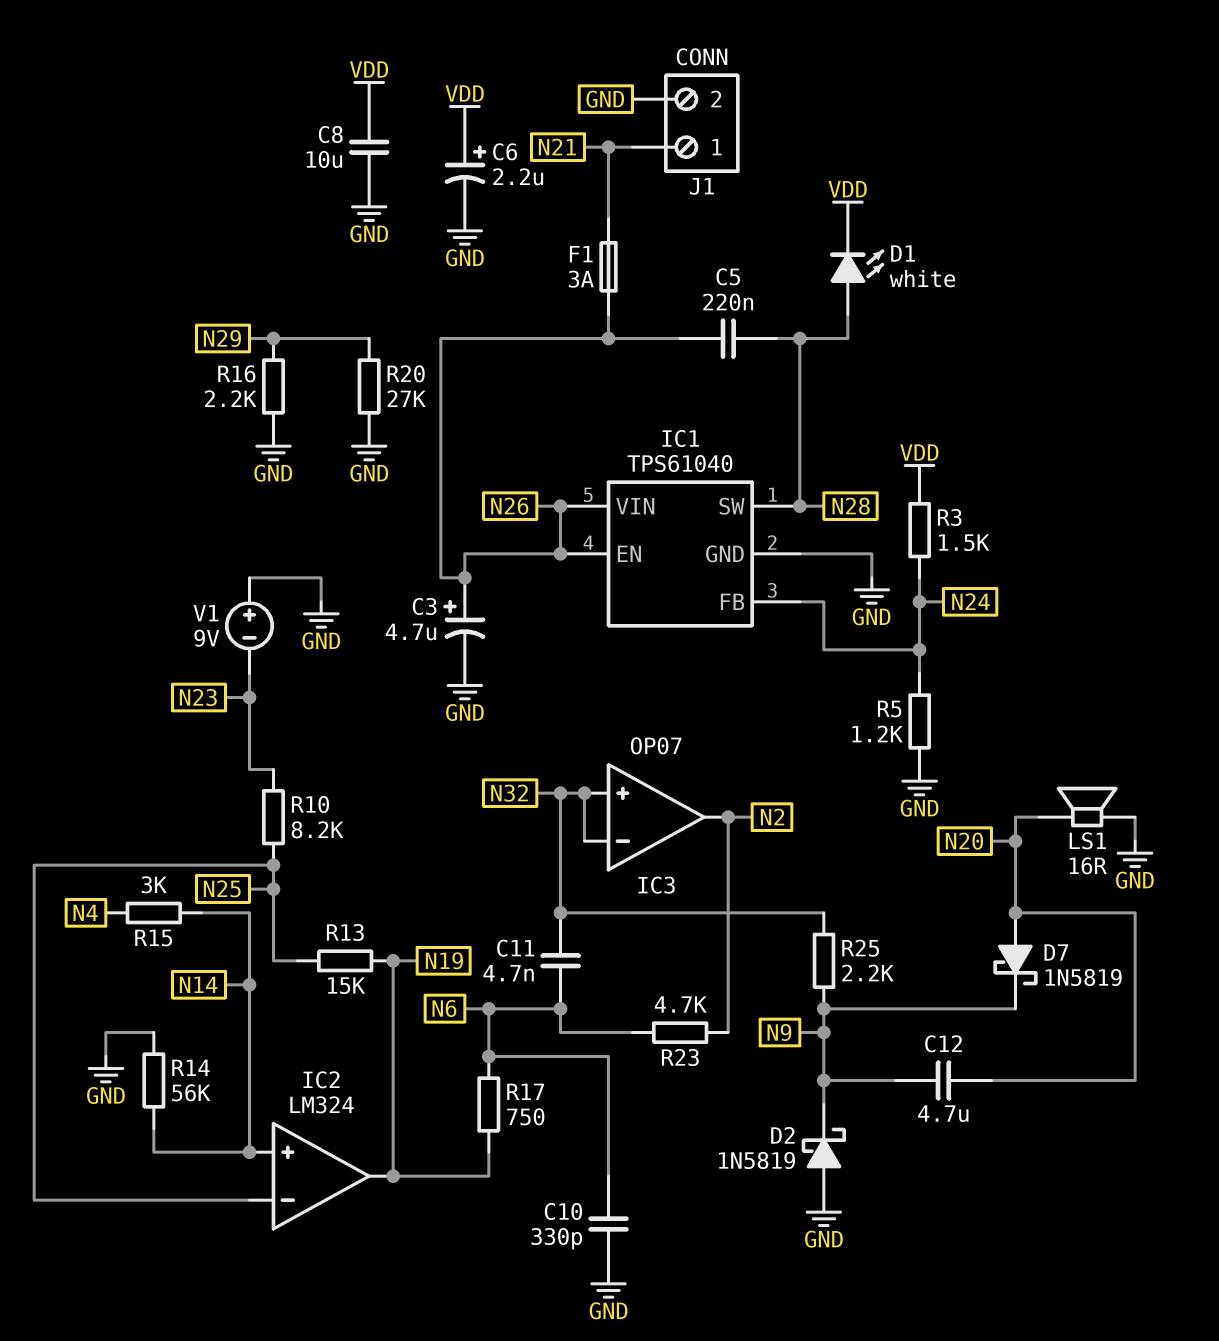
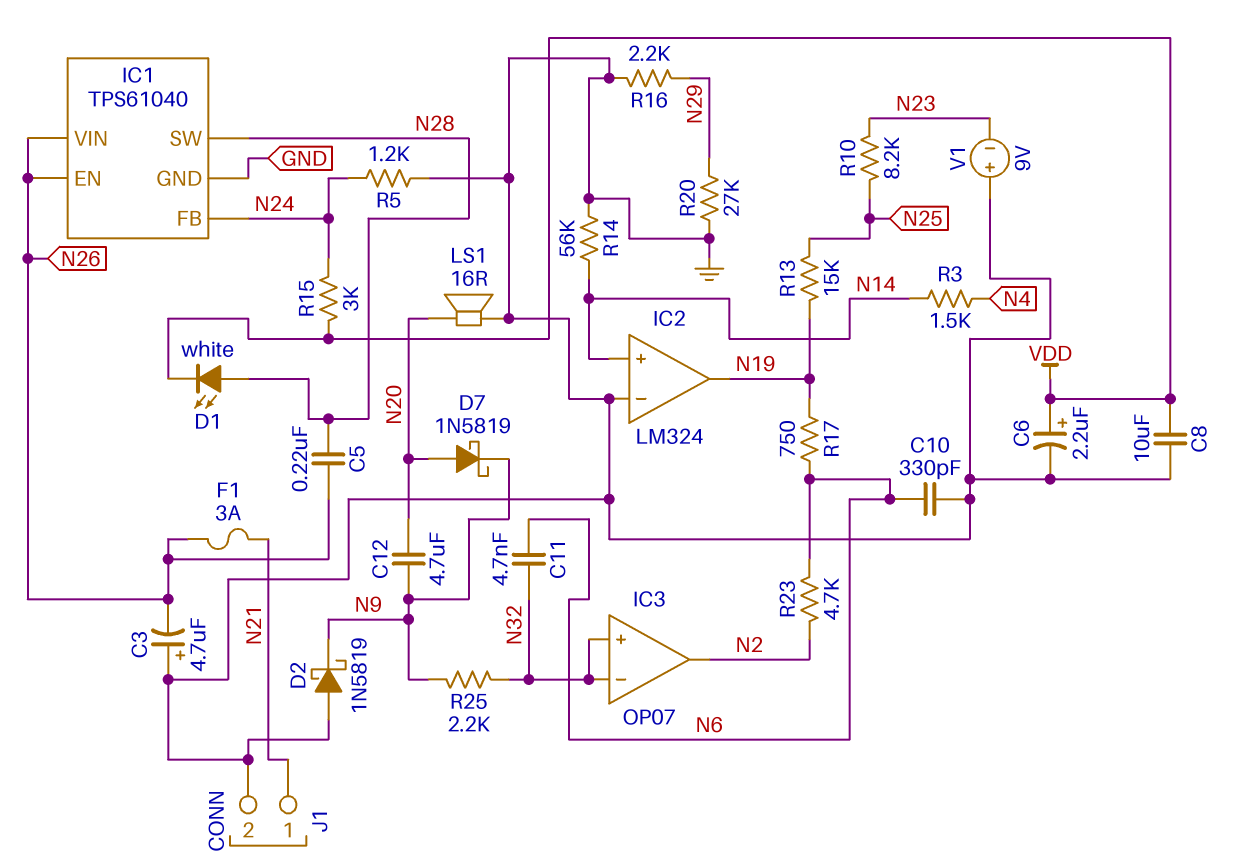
C3: 4.7uF (plus N26, minus GND) -> 4.7uF (plus GND, minus N26)
IC2 pin in-: N25 -> GND
R3: 1.5k (N24, VDD) -> 1.5k (N4, N14)
R15: 3k (N4, N14) -> 3k (N24, VDD)

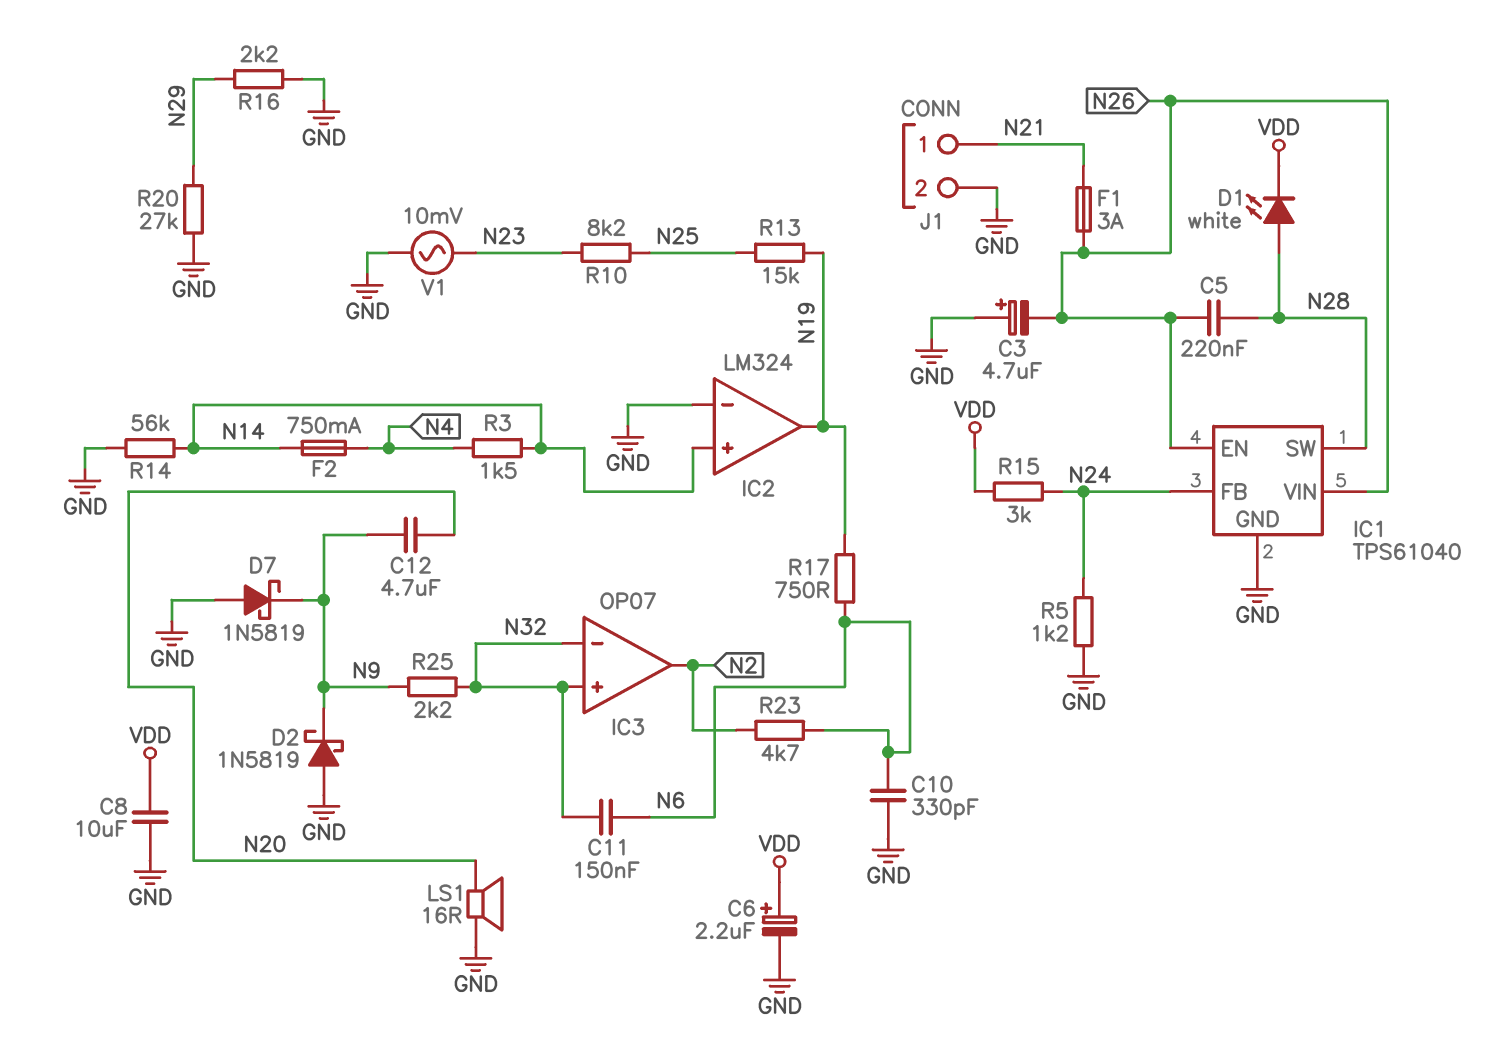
C11: 4.7nF (N6, N32) -> 150nF (N6, N32)
D7: schottky 1N5819 (A N20, K N9) -> schottky 1N5819 (A GND, K N9)
F2: none -> 750mA (N4, N14)
V1: 9V (plus GND, minus N23) -> AC 10mV (GND, N23)

